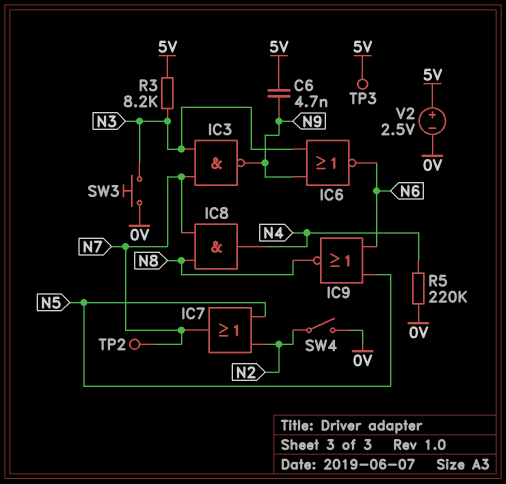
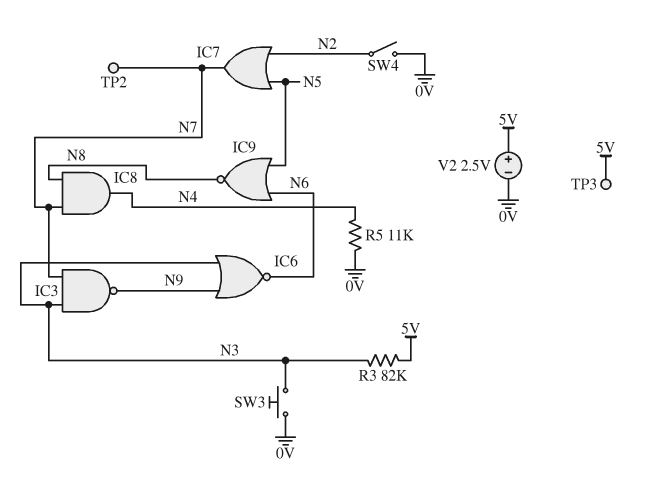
C6: 4.7nF (5V, N9) -> none
R3: 8.2k (5V, N3) -> 82k (5V, N3)
R5: 220k (0V, N4) -> 11k (0V, N4)

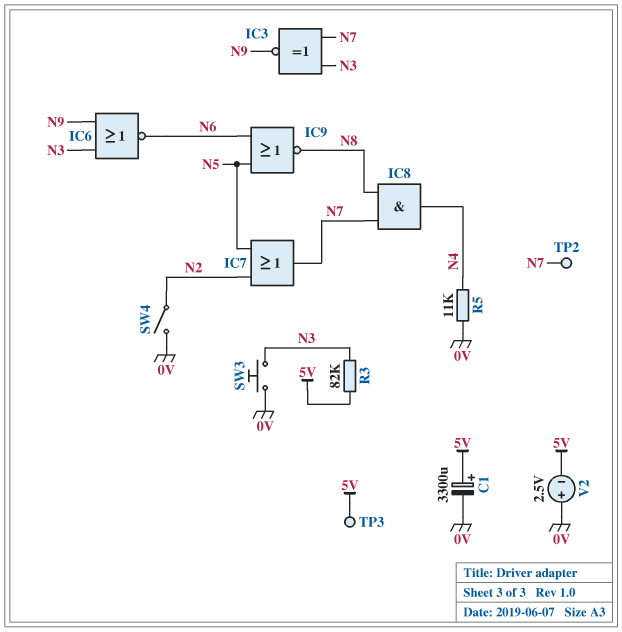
C1: none -> 3300uF (plus 5V, minus 0V)
IC3: NAND (in N3, in N7, out N9) -> XNOR (in N3, in N7, out N9)
V2: 2.5V (plus 5V, minus 0V) -> 2.5V (plus 0V, minus 5V)

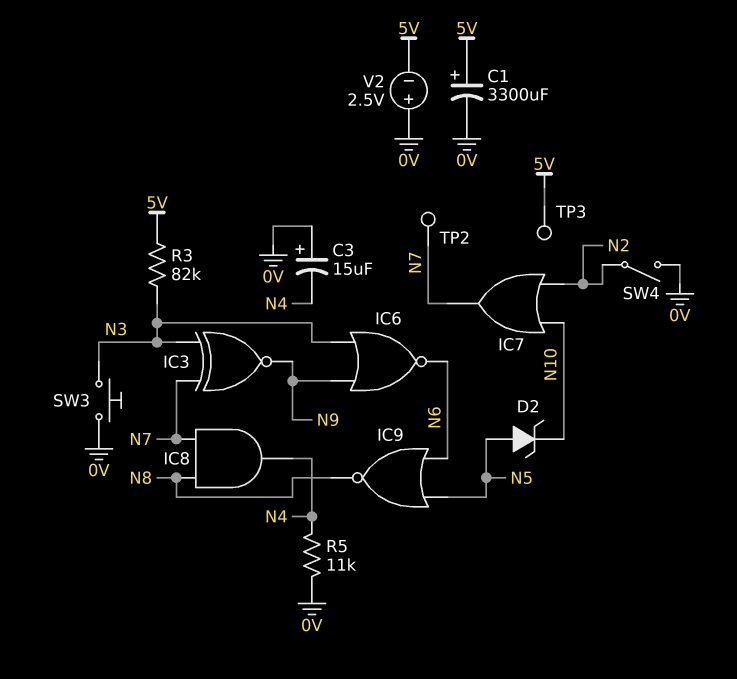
C3: none -> 15uF (plus 0V, minus N4)
D2: none -> zener (A N5, K N10)
IC7: OR (in N2, in N5, out N7) -> OR (in N2, in N10, out N7)

